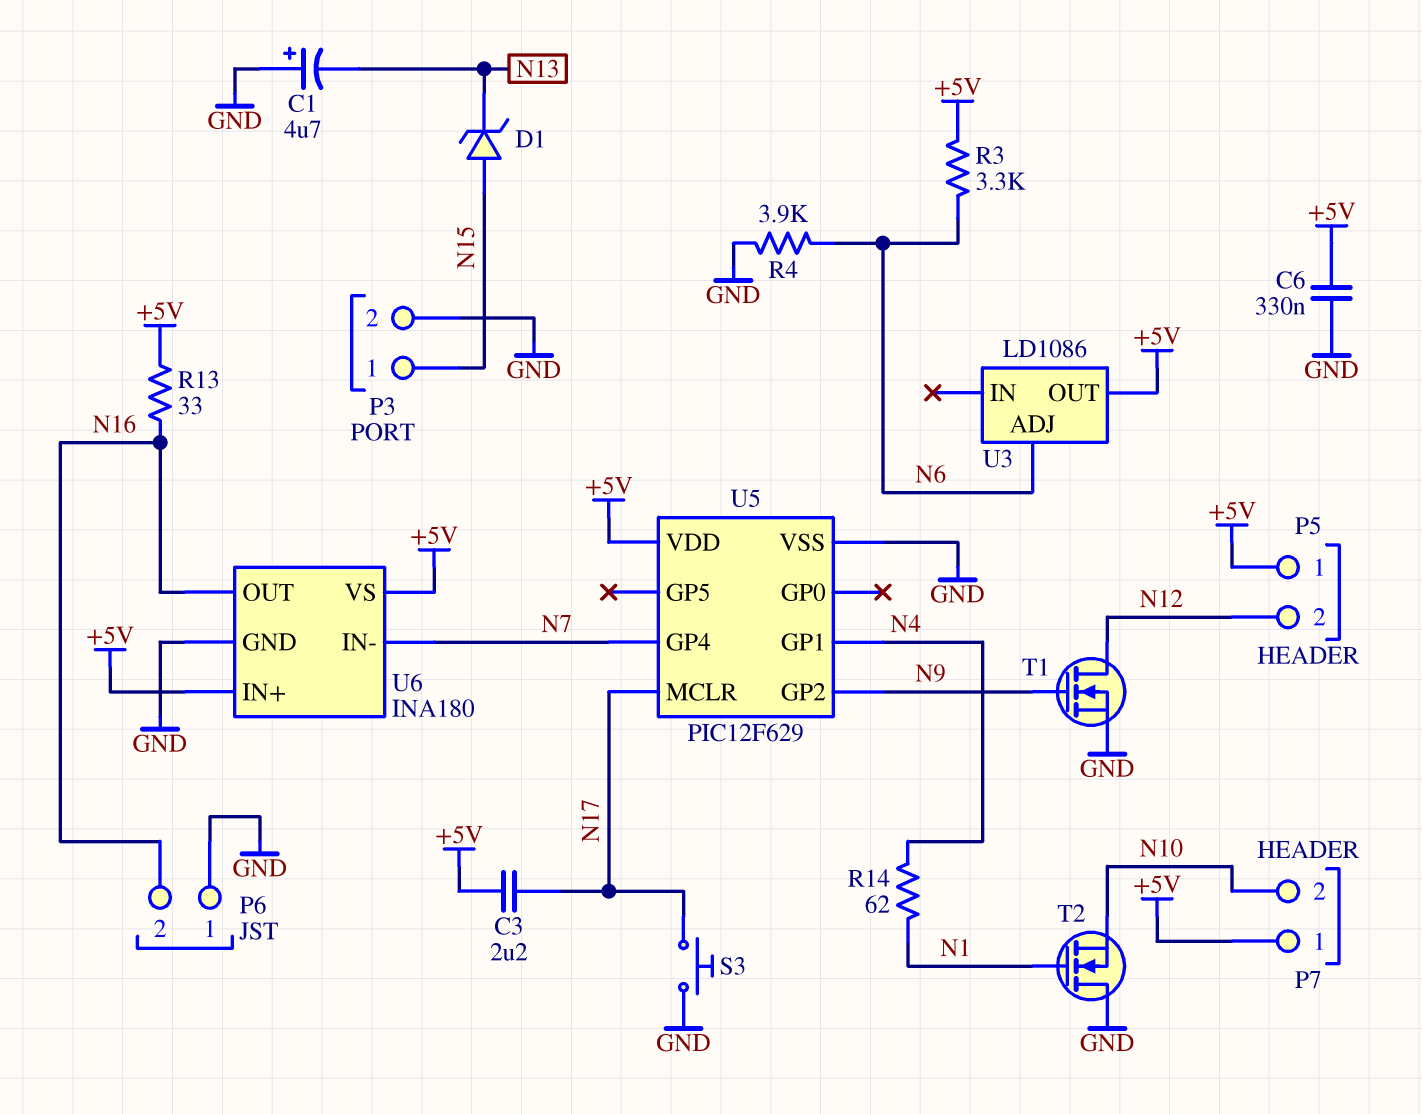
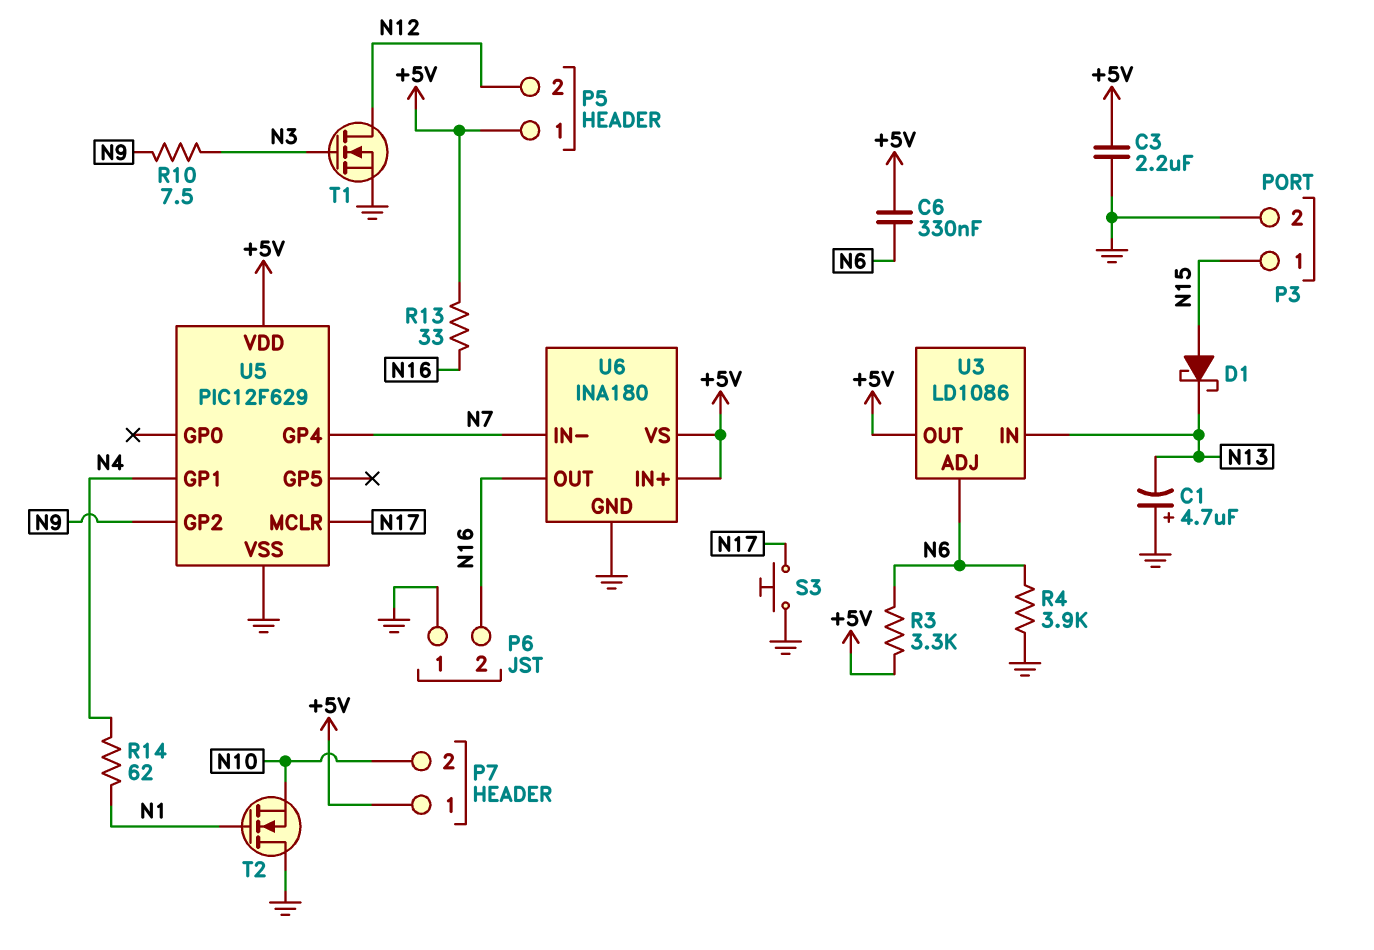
C3: 2.2uF (+5V, N17) -> 2.2uF (+5V, GND)
C6: 330nF (+5V, GND) -> 330nF (+5V, N6)
D1: zener (A N15, K N13) -> schottky (A N15, K N13)
R10: none -> 7.5 (N3, N9)
T1: NMOS (G N9, D N12, S GND) -> NMOS (G N3, D N12, S GND)
U3 pin IN: none -> N13

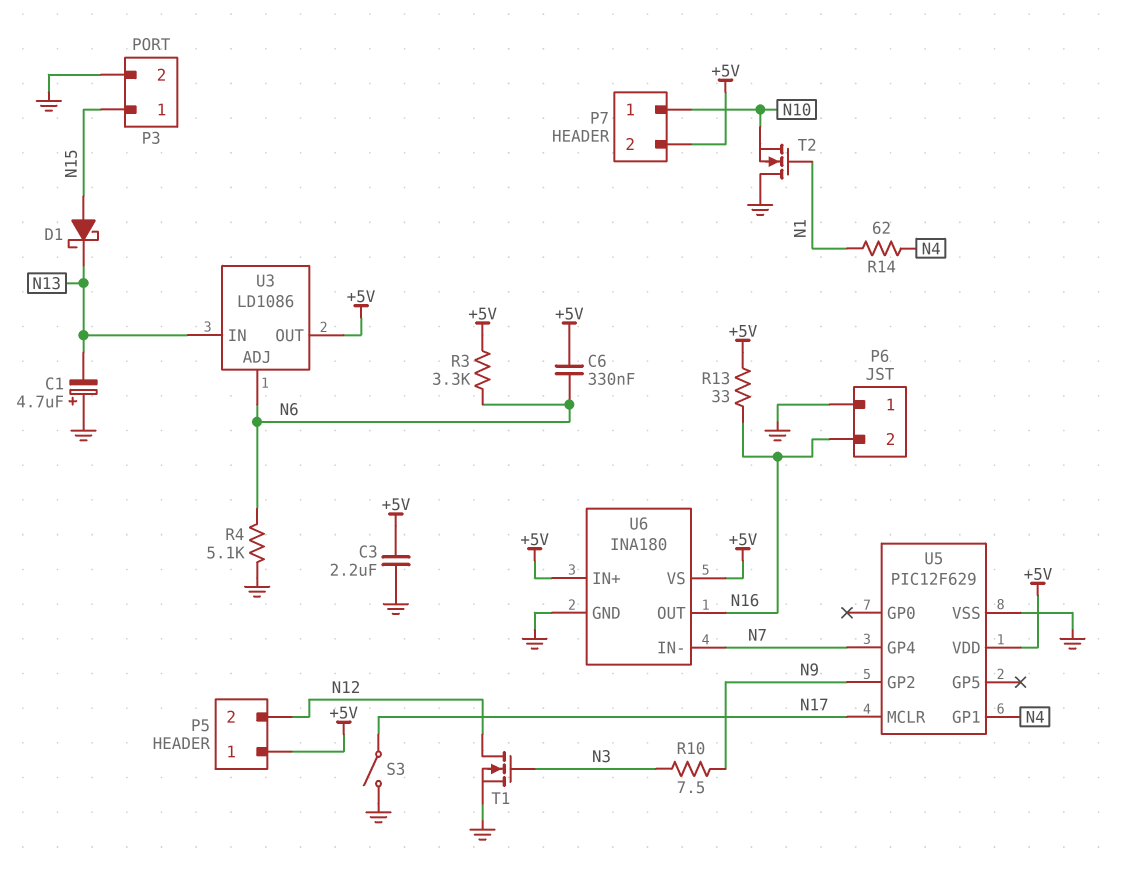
P7 pin 1: +5V -> N10
P7 pin 2: N10 -> +5V
R4: 3.9k (GND, N6) -> 5.1k (GND, N6)
S3: button (GND, N17) -> switch (GND, N17)

